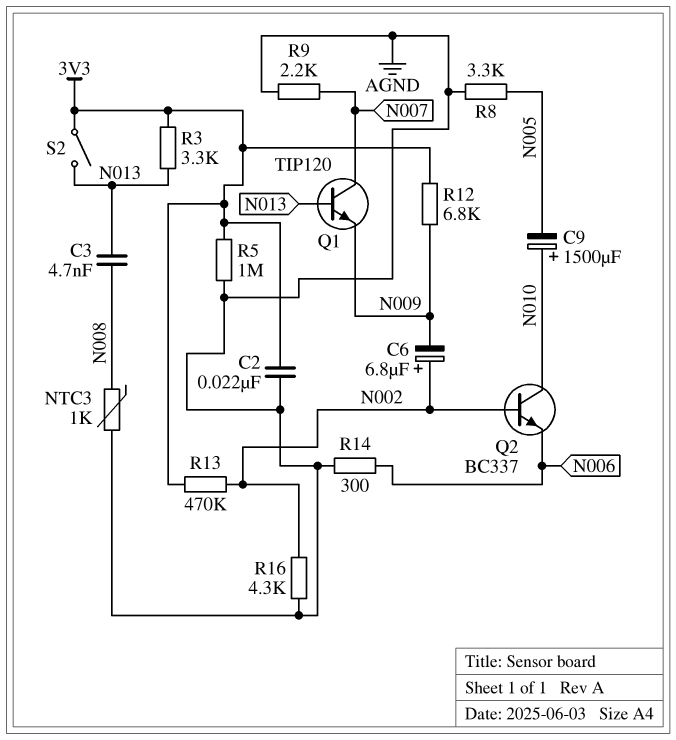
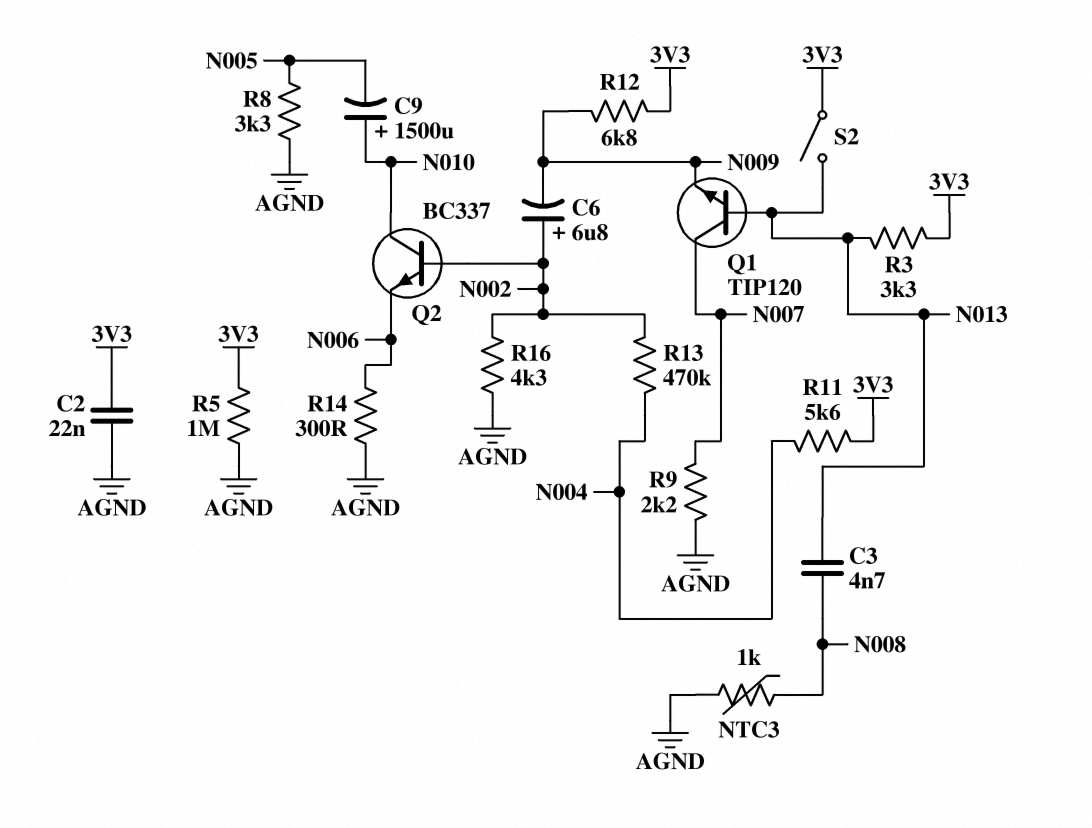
R11: none -> 5.6k (3V3, N004)
R13: 470k (3V3, N002) -> 470k (N002, N004)

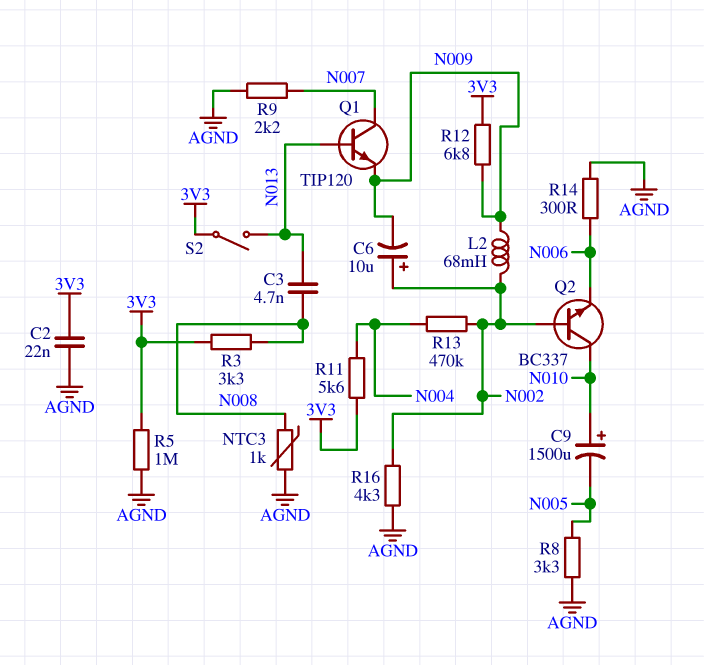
C6: 6.8uF (plus N002, minus N009) -> 10uF (plus N002, minus N009)
L2: none -> 68mH (N002, N009)
R3: 3.3k (3V3, N013) -> 3.3k (3V3, N008)

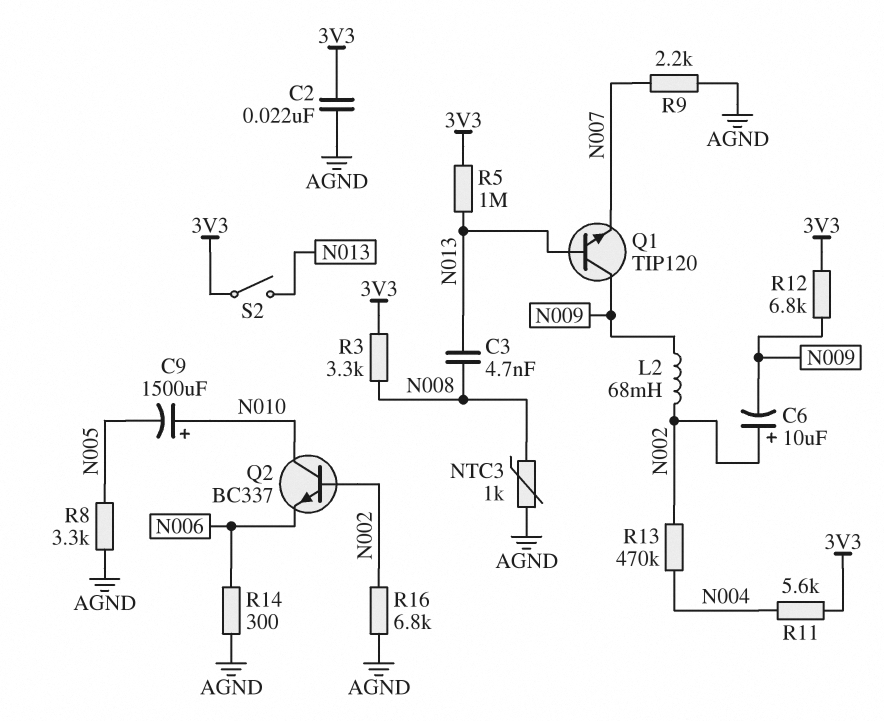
Q1: NPN TIP120 (B N013, C N007, E N009) -> NPN TIP120 (B N013, C N009, E N007)
R5: 1M (3V3, AGND) -> 1M (3V3, N013)
R16: 4.3k (AGND, N002) -> 6.8k (AGND, N002)

